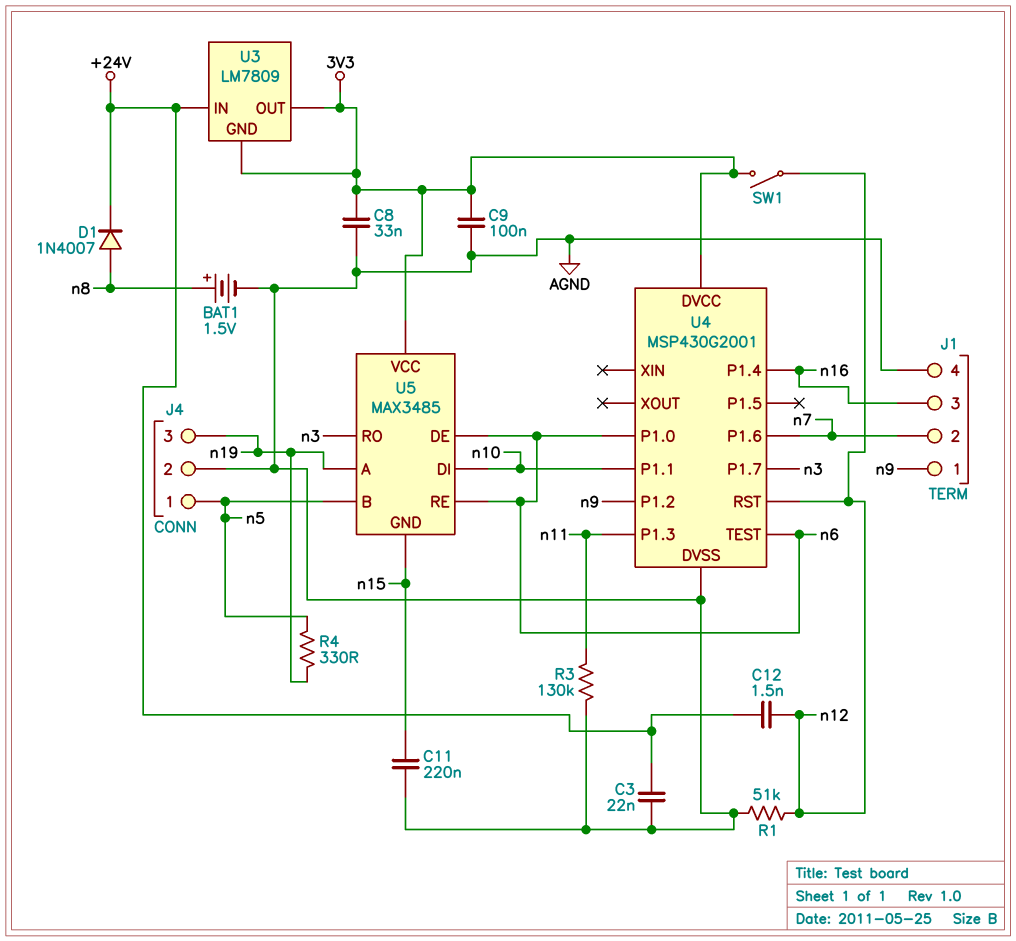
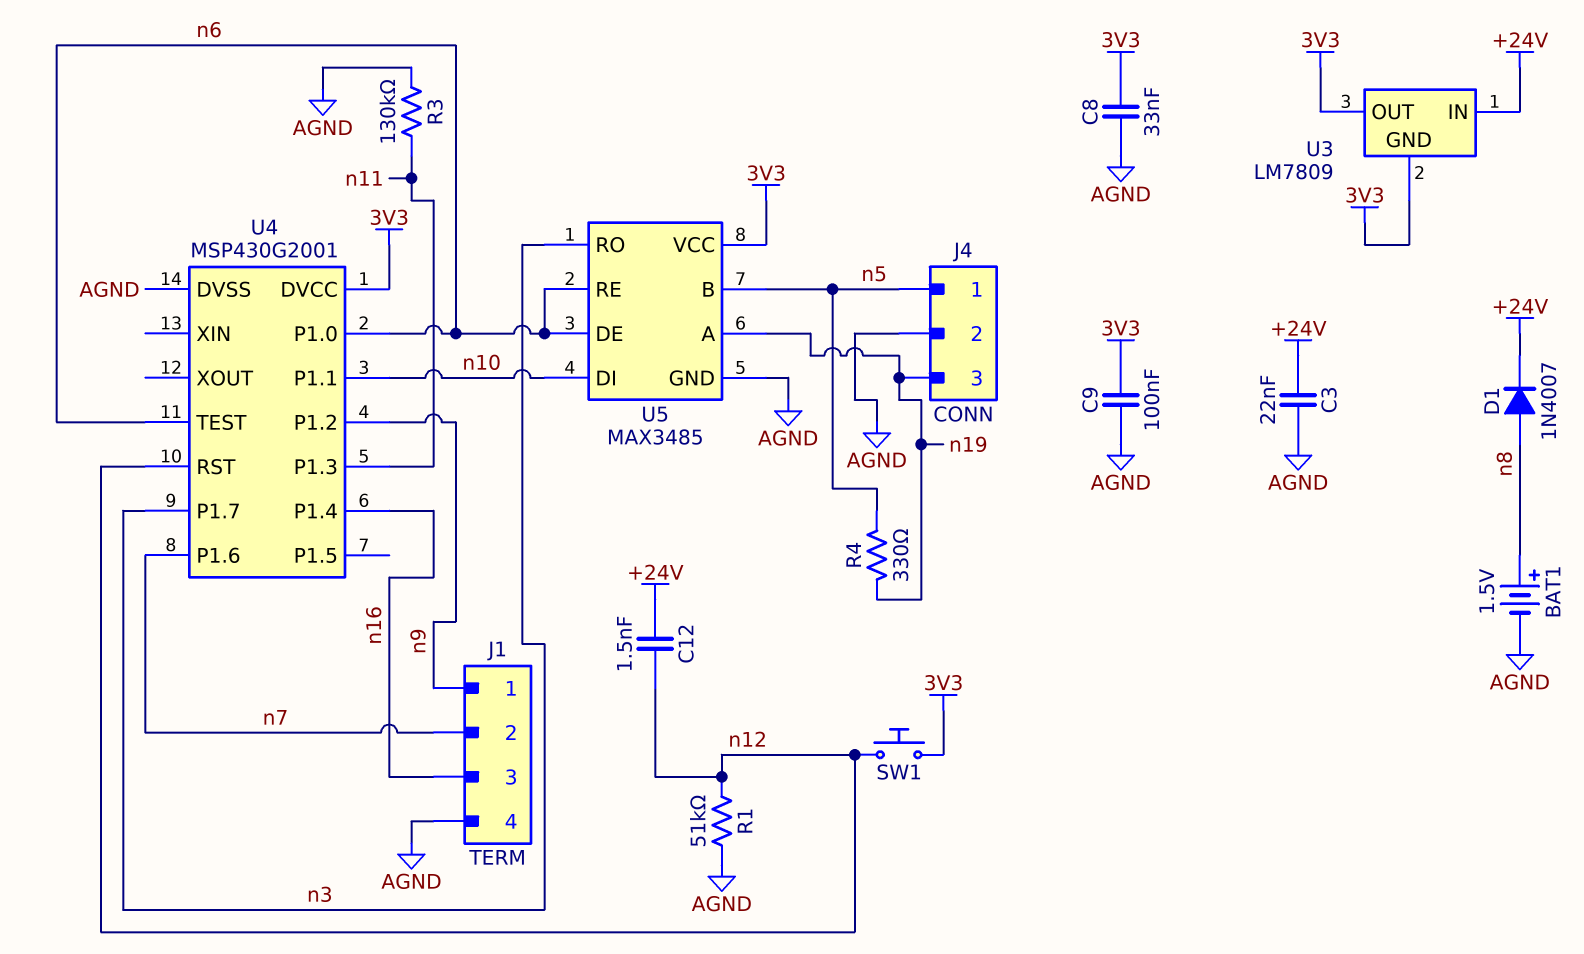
C11: 220nF (AGND, n15) -> none
SW1: switch (3V3, n12) -> button (3V3, n12)
U5 pin GND: n15 -> AGND

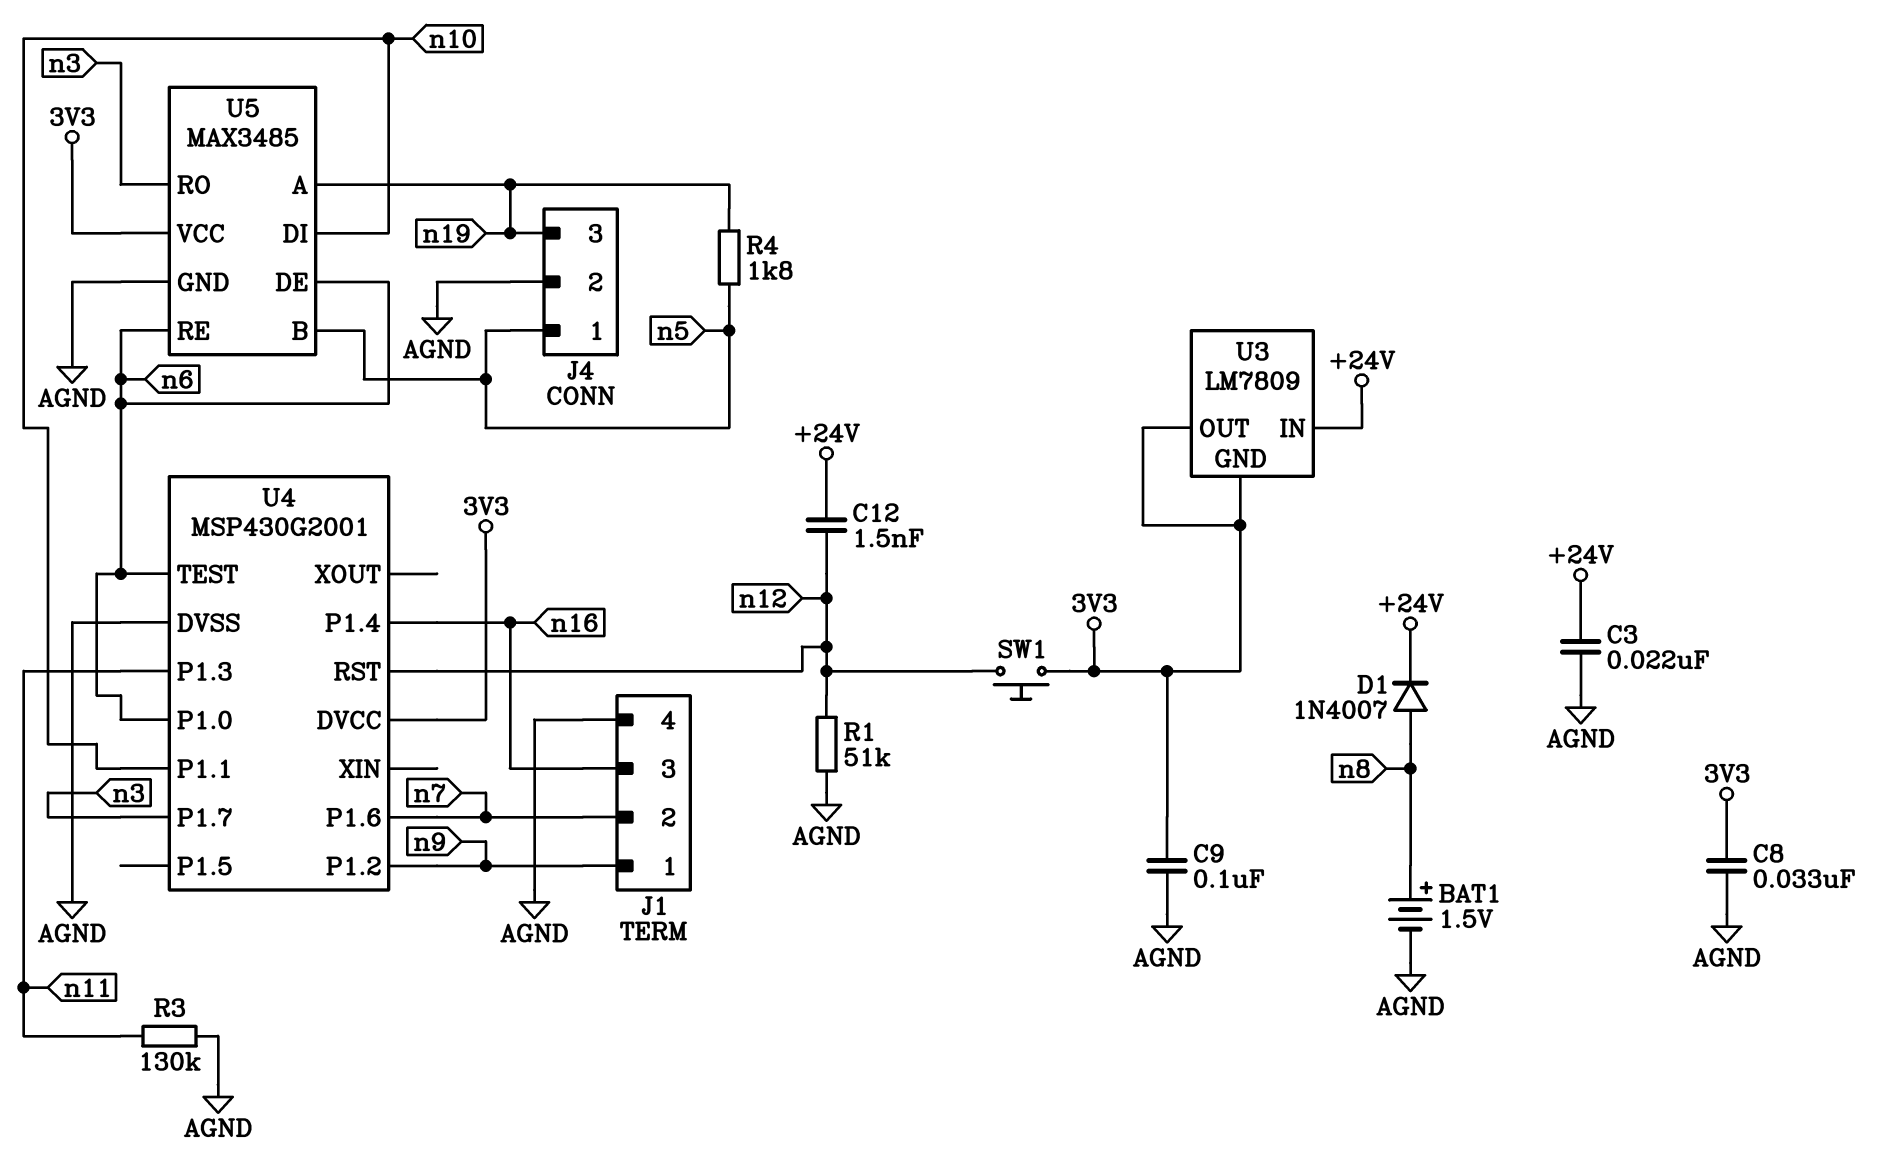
R4: 330 (n5, n19) -> 1.8k (n5, n19)

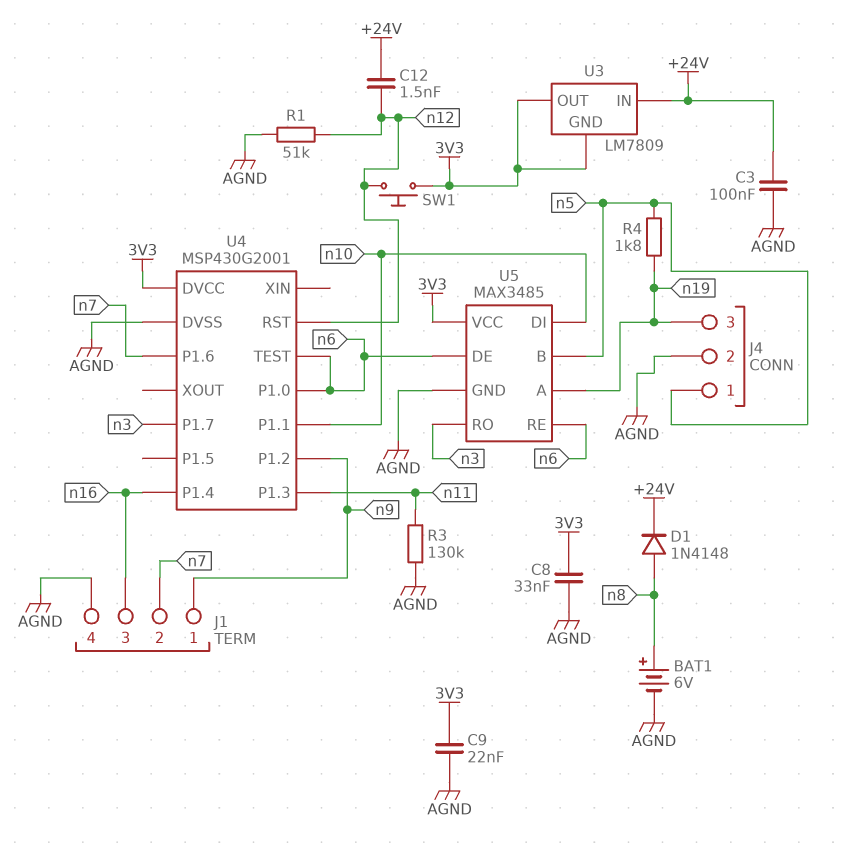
BAT1: 1.5V (plus n8, minus AGND) -> 6V (plus n8, minus AGND)
C3: 22nF (+24V, AGND) -> 100nF (+24V, AGND)
C9: 100nF (3V3, AGND) -> 22nF (3V3, AGND)
D1: diode 1N4007 (A n8, K +24V) -> diode 1N4148 (A n8, K +24V)

